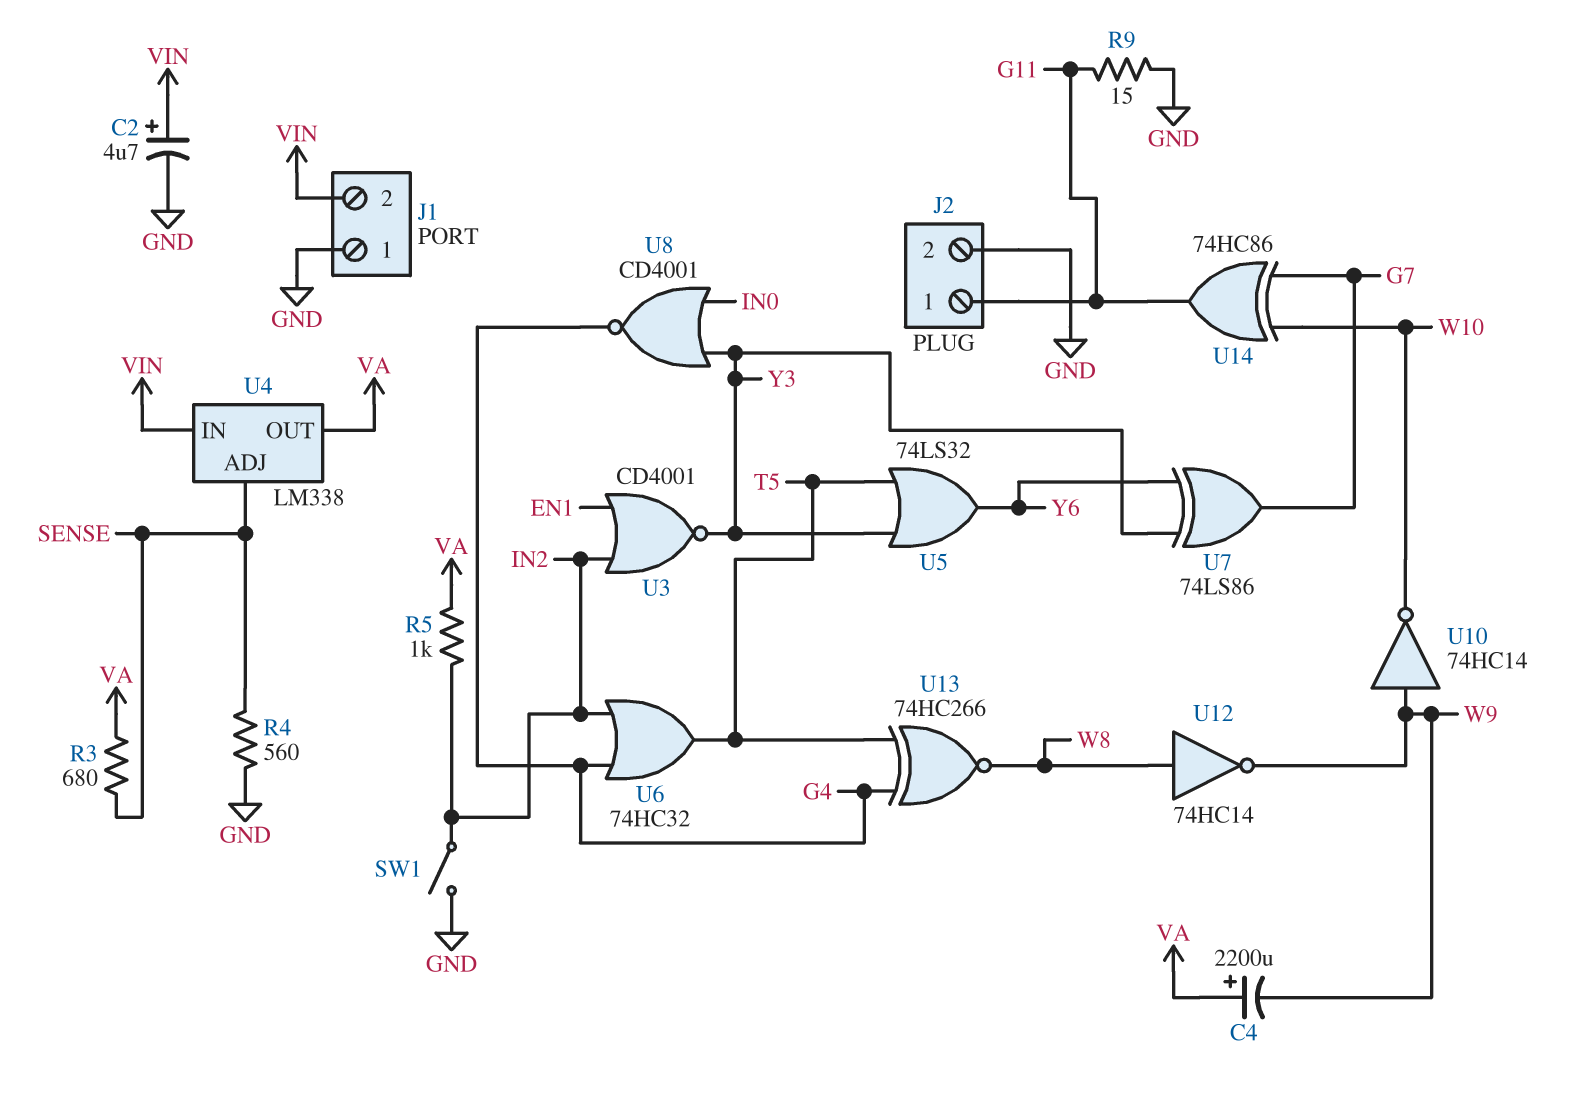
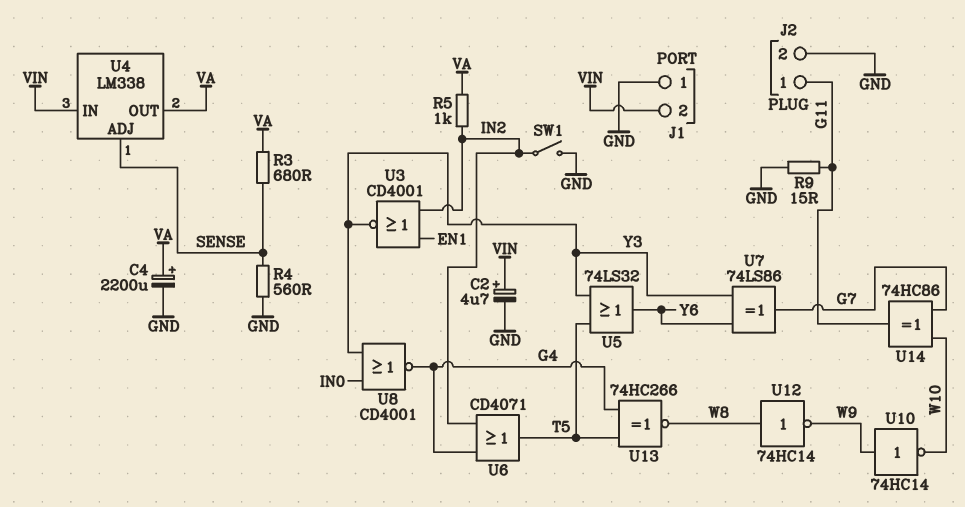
C4: 2200uF (plus VA, minus W9) -> 2200uF (plus VA, minus GND)
U6: OR 74HC32 (in G4, in IN2, out T5) -> OR CD4071 (in G4, in IN2, out T5)

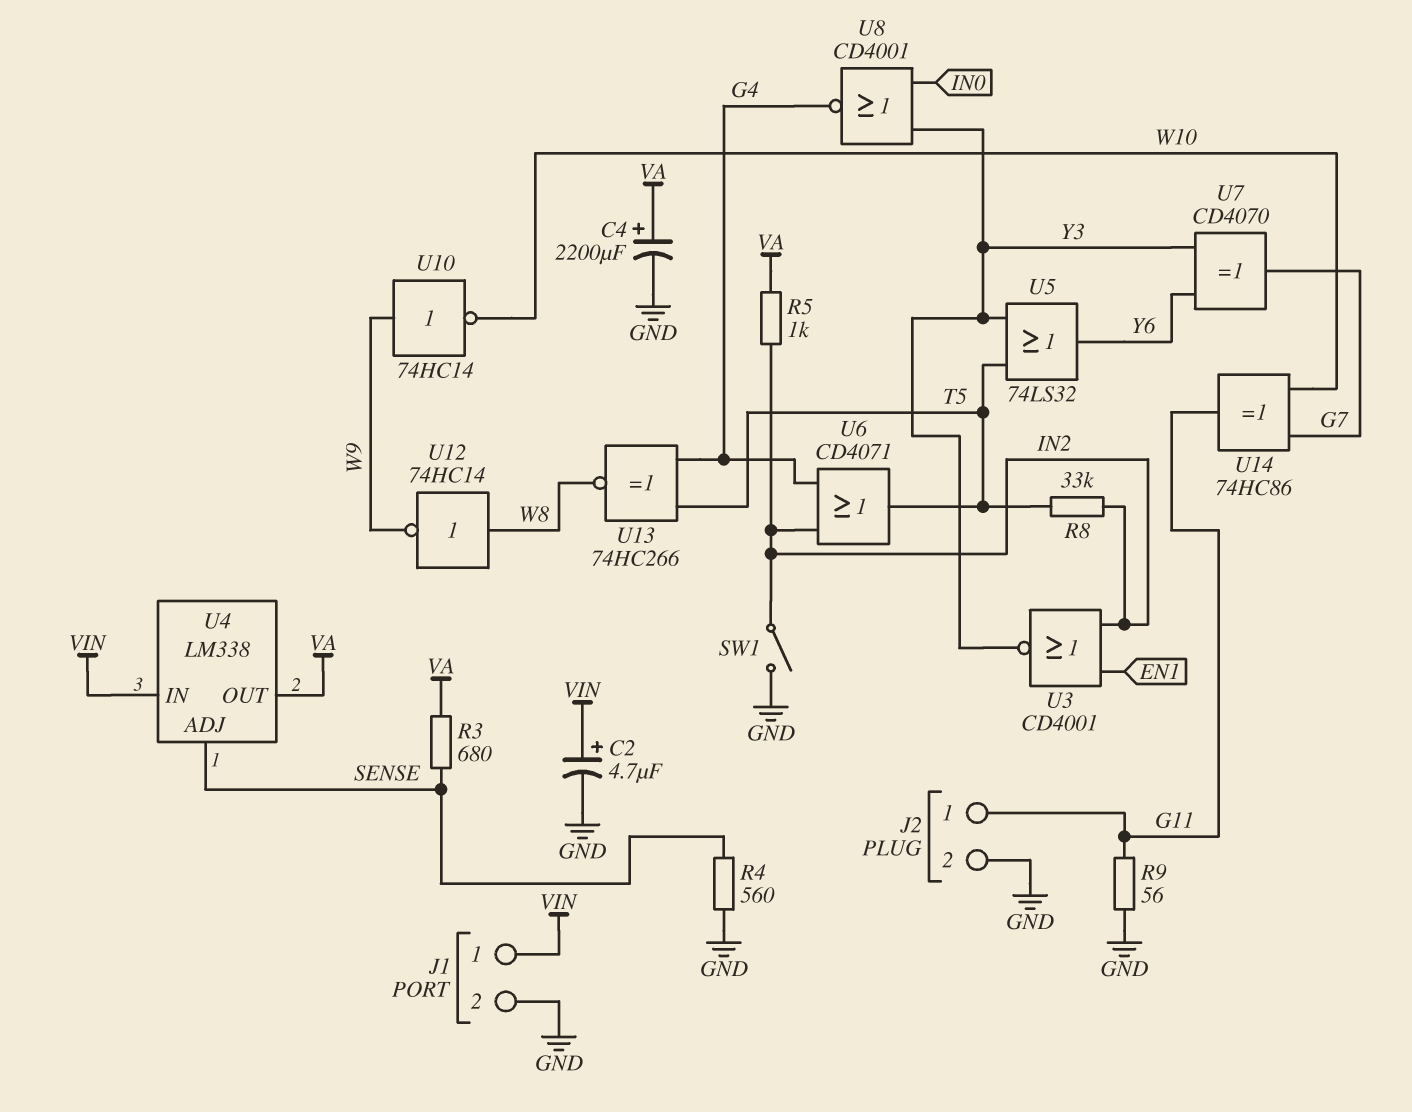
J1 pin 1: GND -> VIN
J1 pin 2: VIN -> GND
R8: none -> 33k (IN2, T5)
R9: 15 (G11, GND) -> 56 (G11, GND)
U7: XOR 74LS86 (in Y3, in Y6, out G7) -> XOR CD4070 (in Y3, in Y6, out G7)

